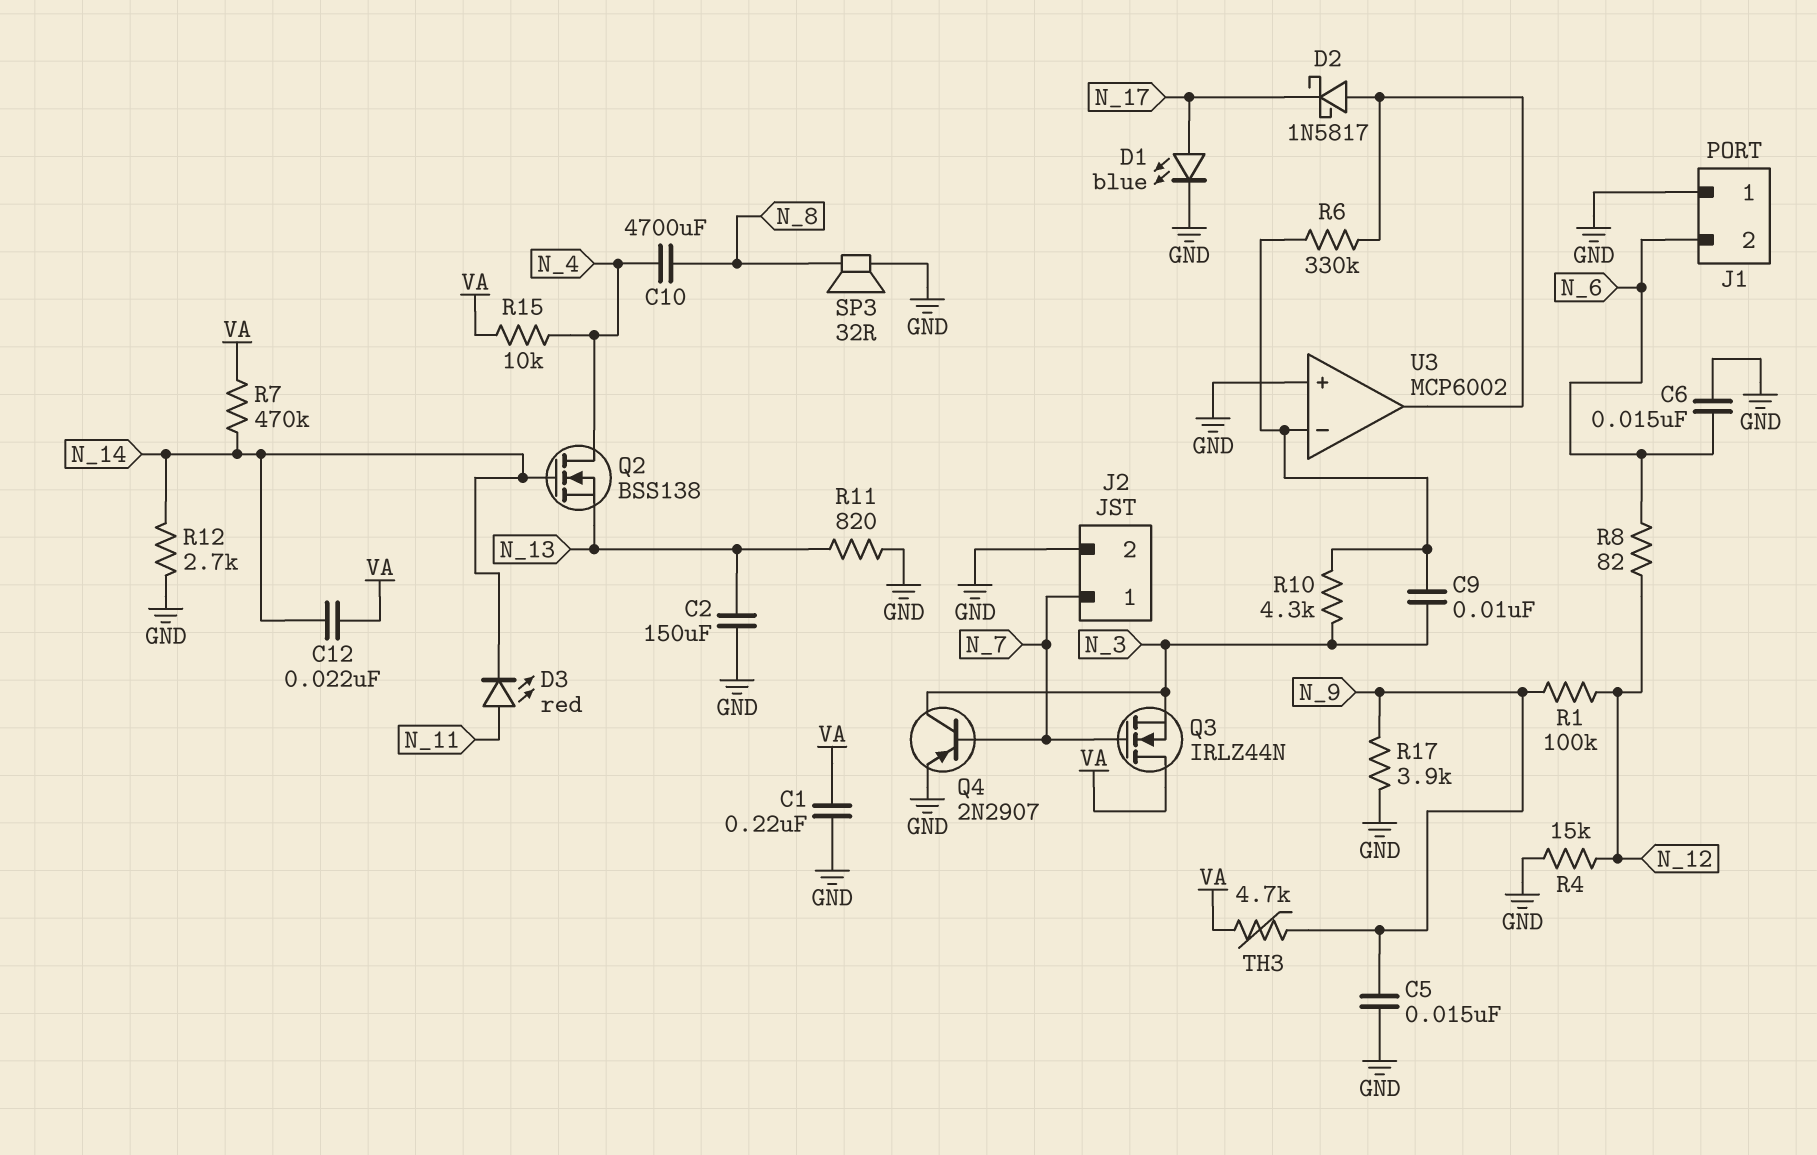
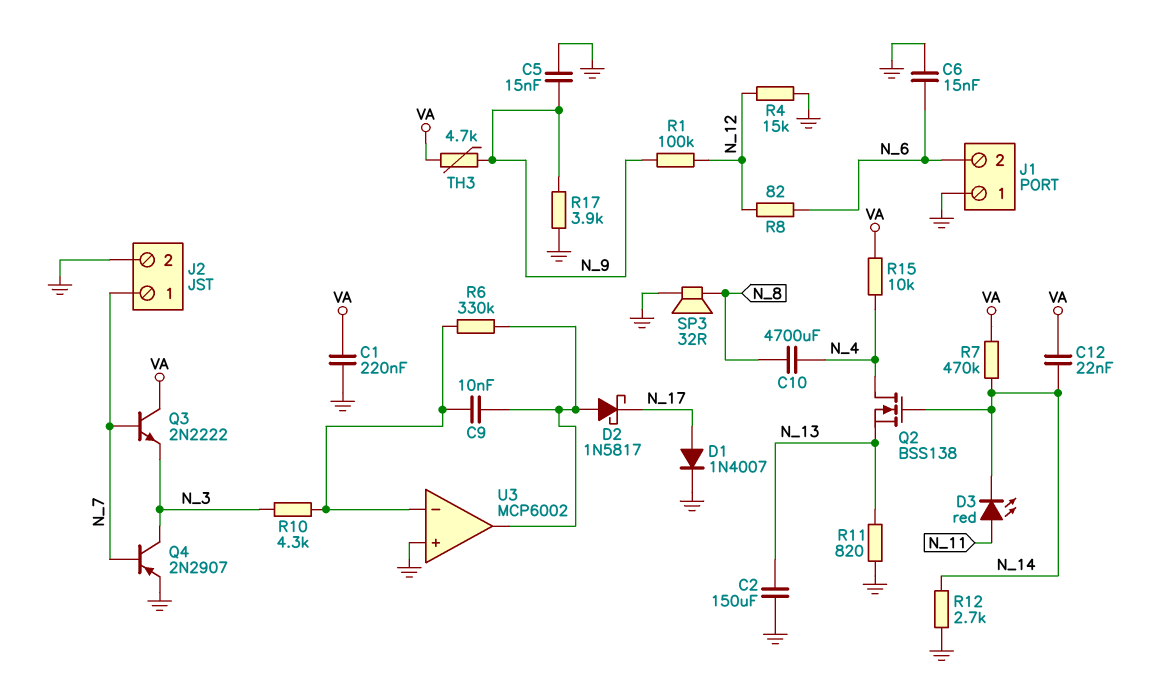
C9: 10nF (N_3, U3/in-) -> 10nF (U3/in-, U3/out)
D1: LED blue (A N_17, K GND) -> diode 1N4007 (A N_17, K GND)
Q3: NMOS IRLZ44N (G N_7, D VA, S N_3) -> NPN 2N2222 (B N_7, C VA, E N_3)

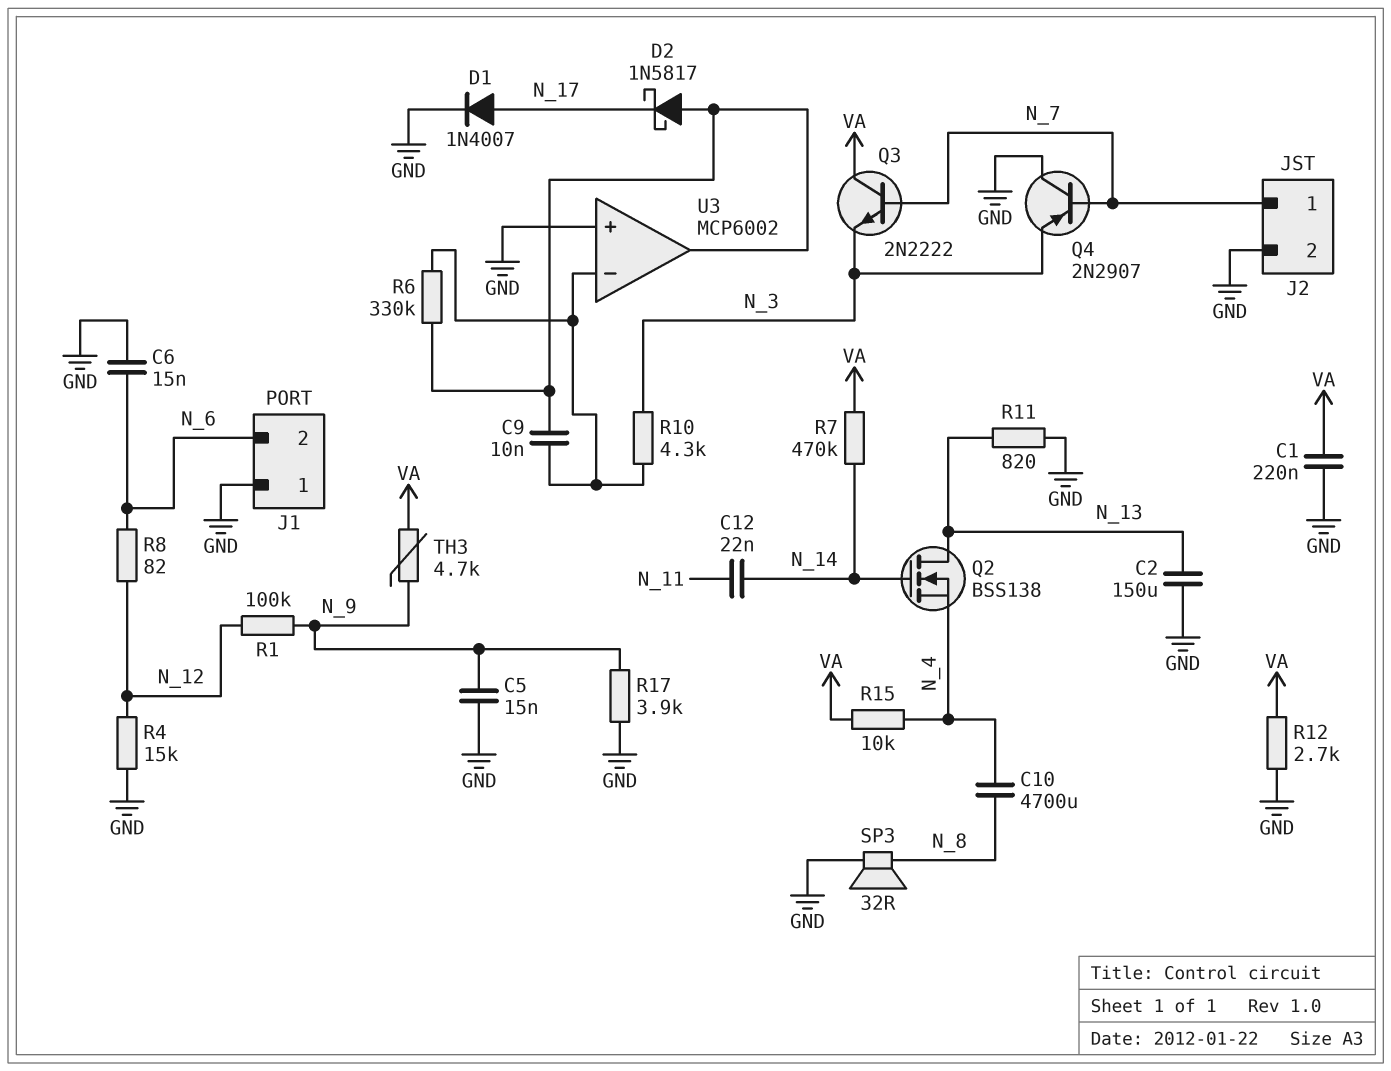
C12: 22nF (N_14, VA) -> 22nF (N_11, N_14)
D3: LED red (A N_11, K N_14) -> none
Q2: NMOS BSS138 (G N_14, D N_4, S N_13) -> NMOS BSS138 (G N_14, D N_13, S N_4)
Q4: PNP 2N2907 (B N_7, C N_3, E GND) -> PNP 2N2907 (B N_7, C GND, E N_3)
R12: 2.7k (GND, N_14) -> 2.7k (GND, VA)

